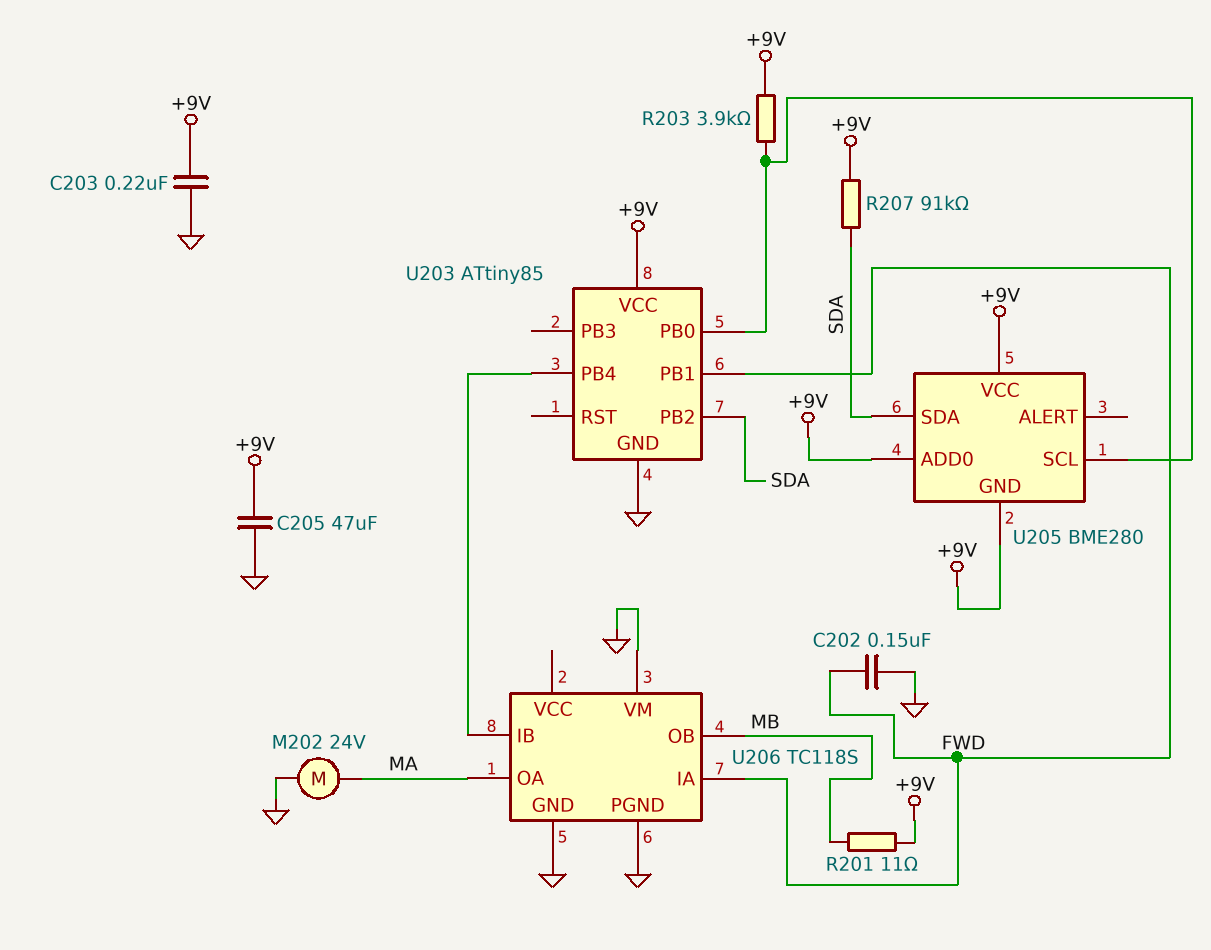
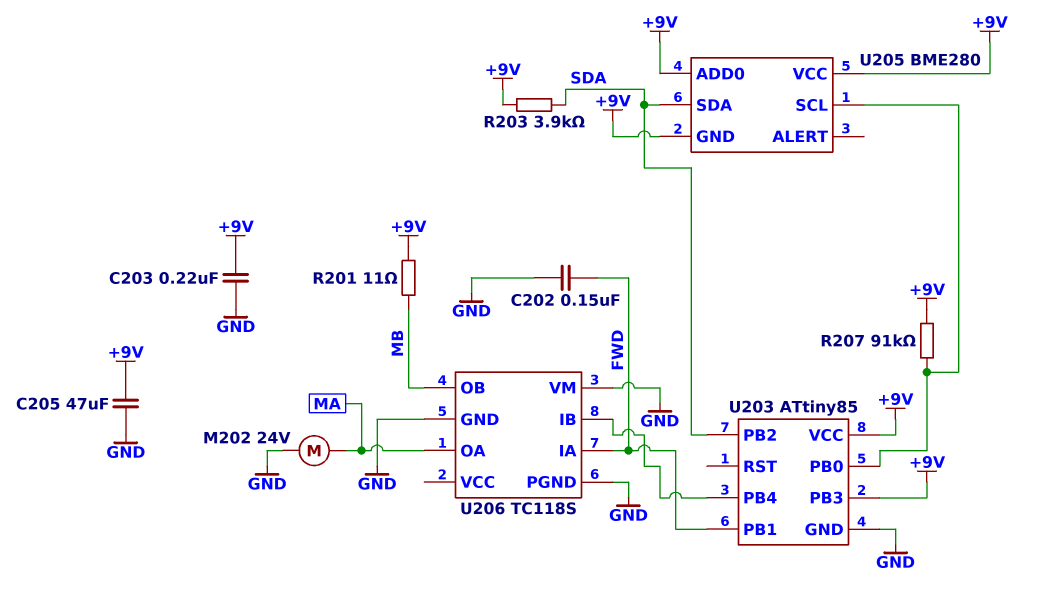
R203: 3.9k (+9V, U203/PB0) -> 3.9k (+9V, SDA)
R207: 91k (+9V, SDA) -> 91k (+9V, U203/PB0)
U203 pin PB3: none -> +9V

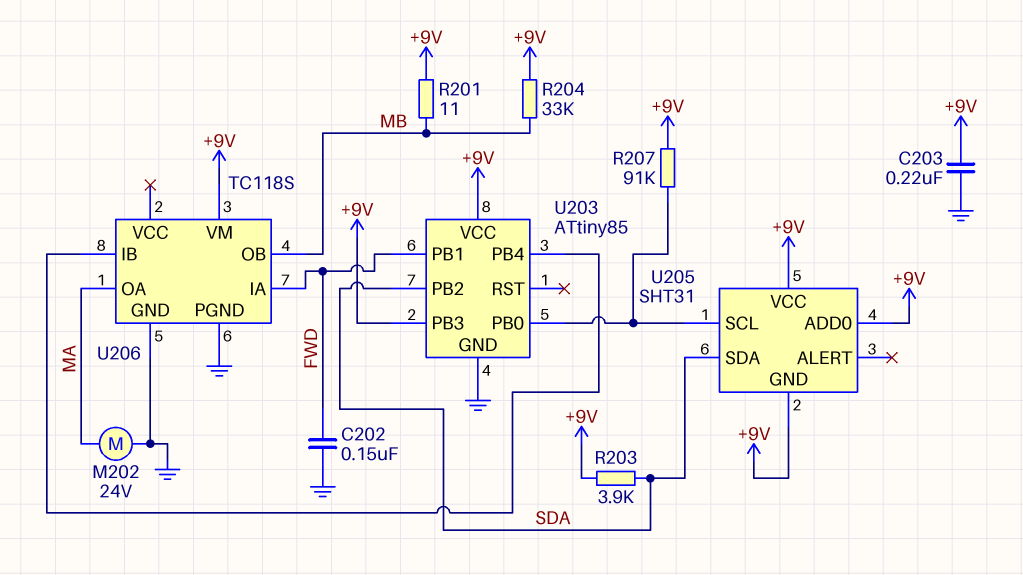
C205: 47uF (+9V, GND) -> none
R204: none -> 33k (+9V, MB)
U205: BME280 -> SHT31
U206 pin VM: GND -> +9V

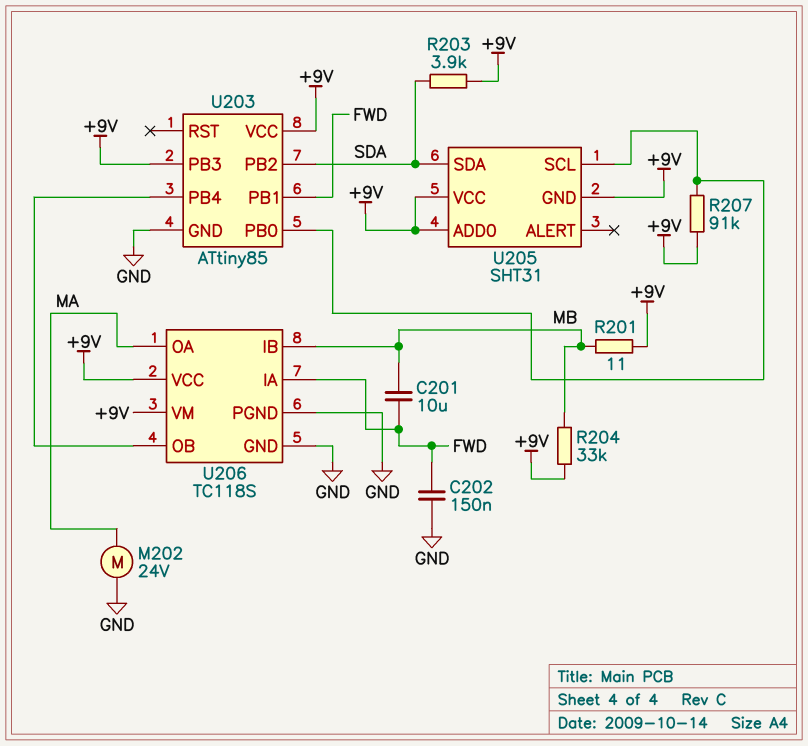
C201: none -> 10uF (FWD, MB)
C203: 220nF (+9V, GND) -> none
U206 pin IB: U203/PB4 -> MB
U206 pin OB: MB -> U203/PB4
U206 pin VCC: none -> +9V

